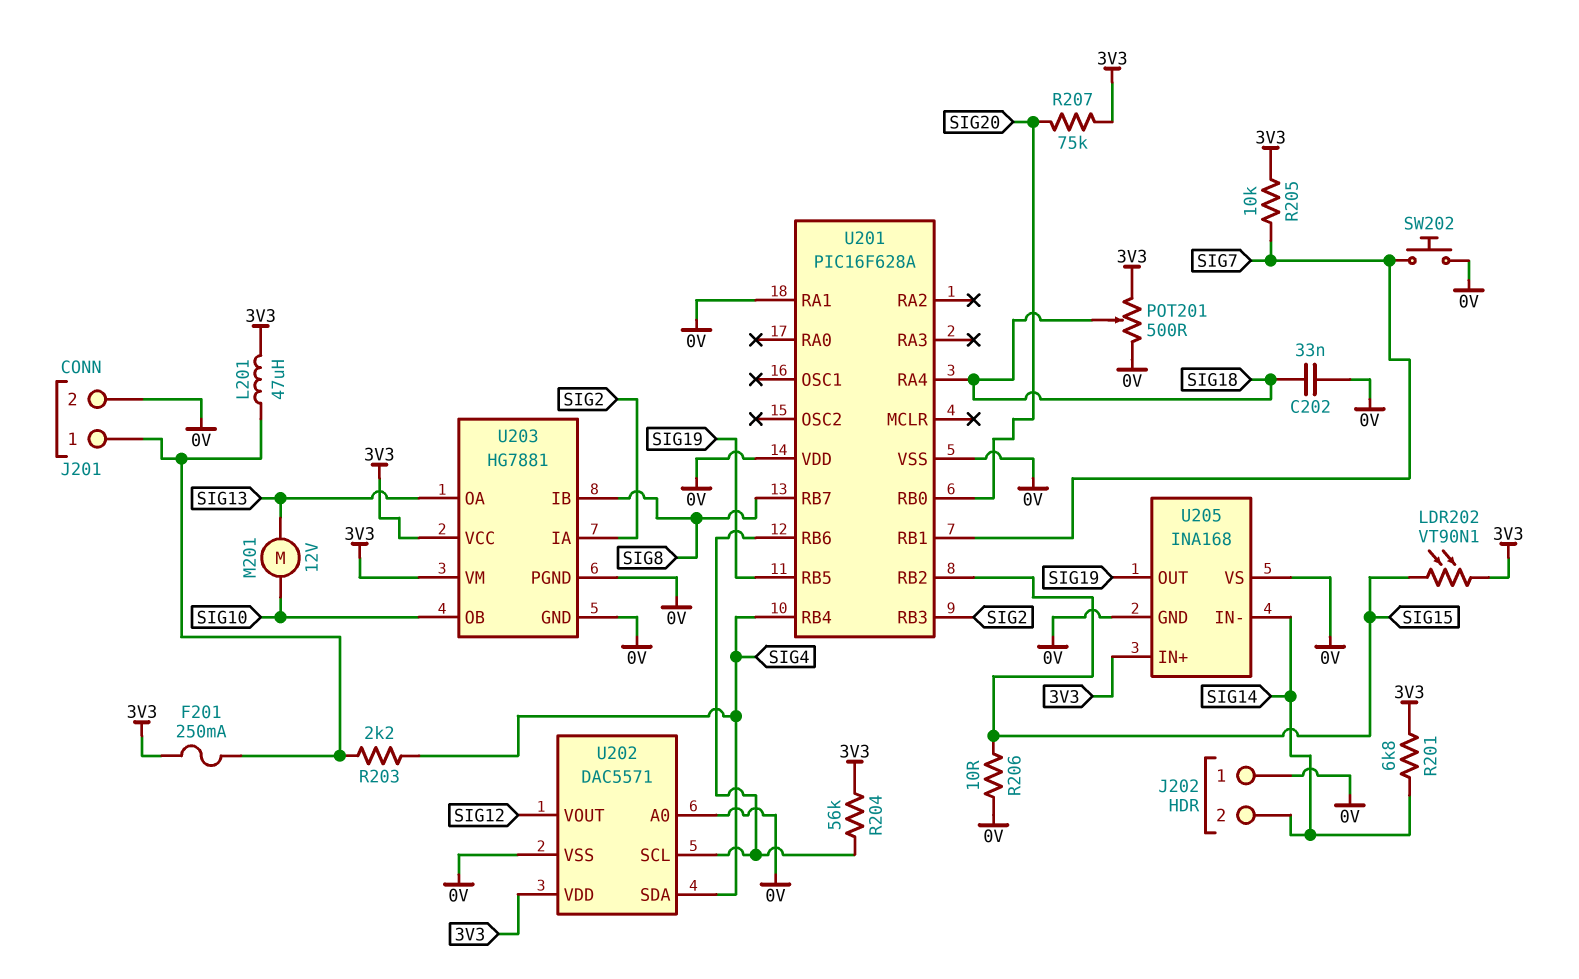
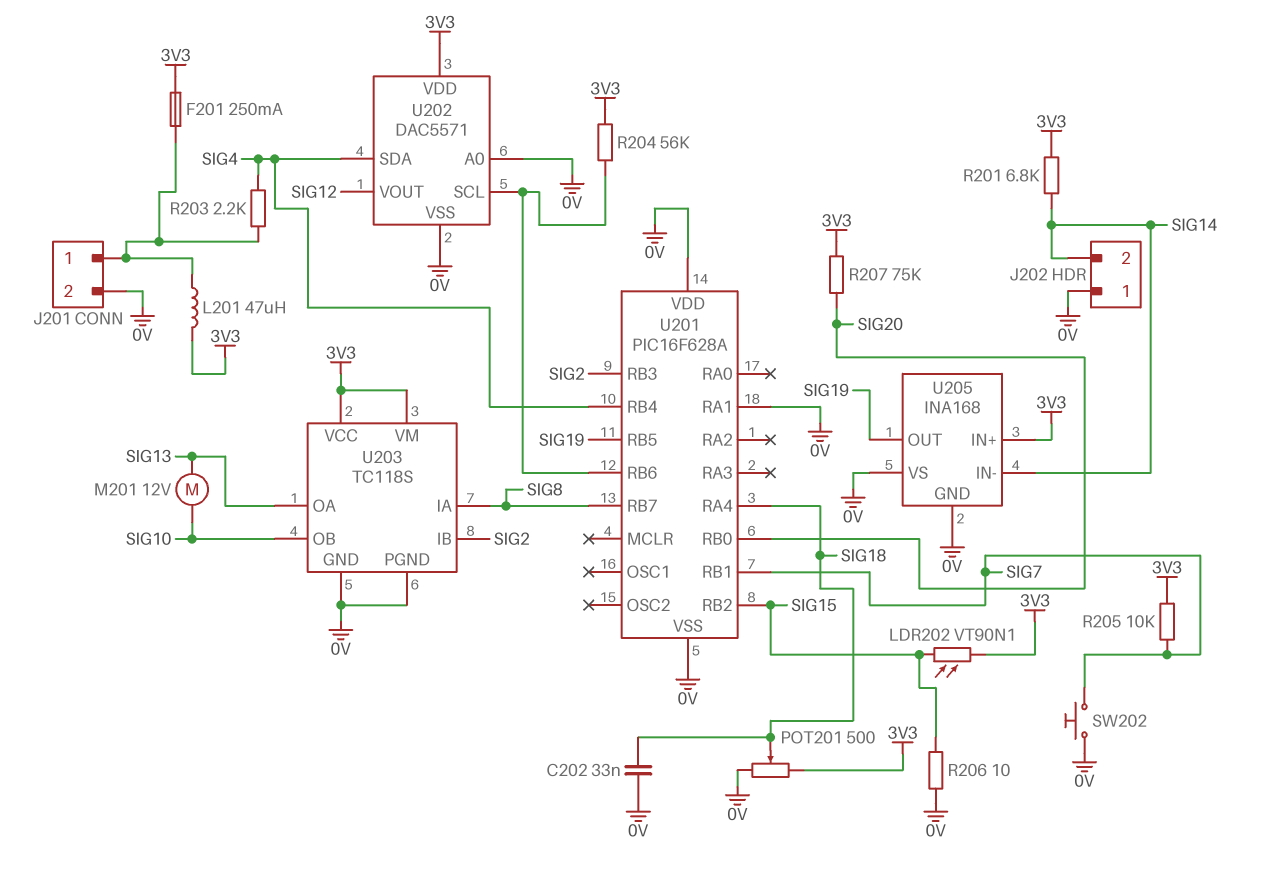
U203: HG7881 -> TC118S
U203 pin IA: SIG2 -> SIG8
U203 pin IB: SIG8 -> SIG2

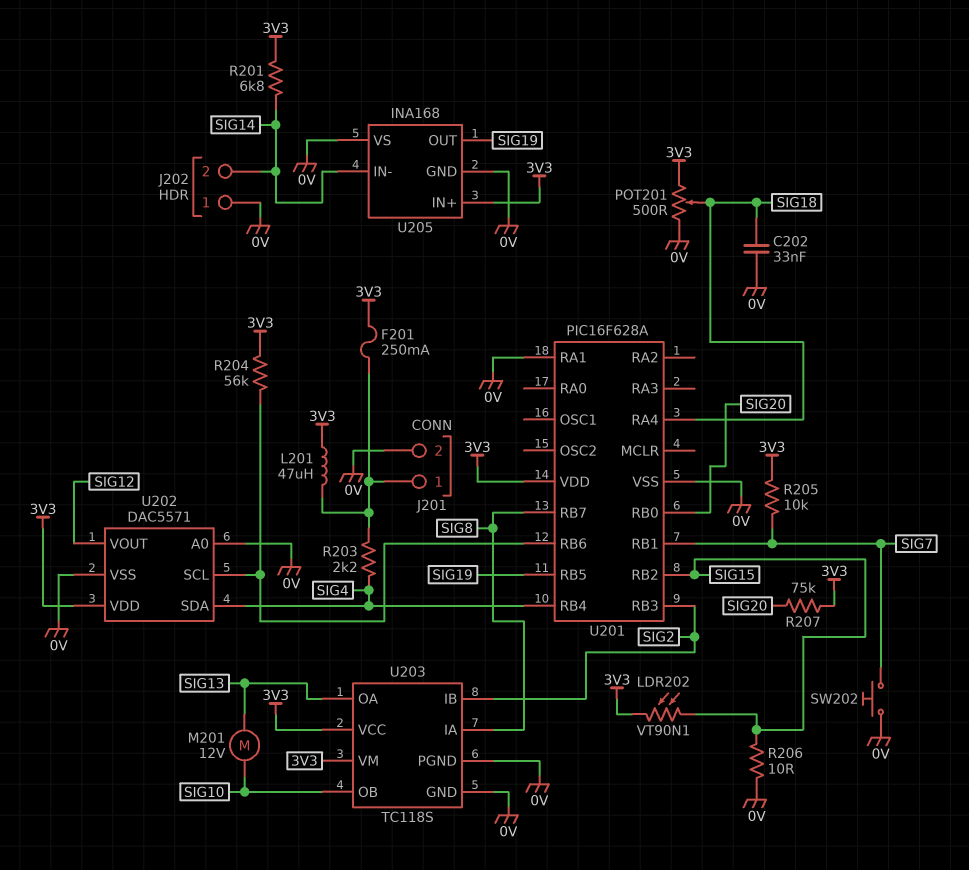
U201 pin VDD: 0V -> 3V3

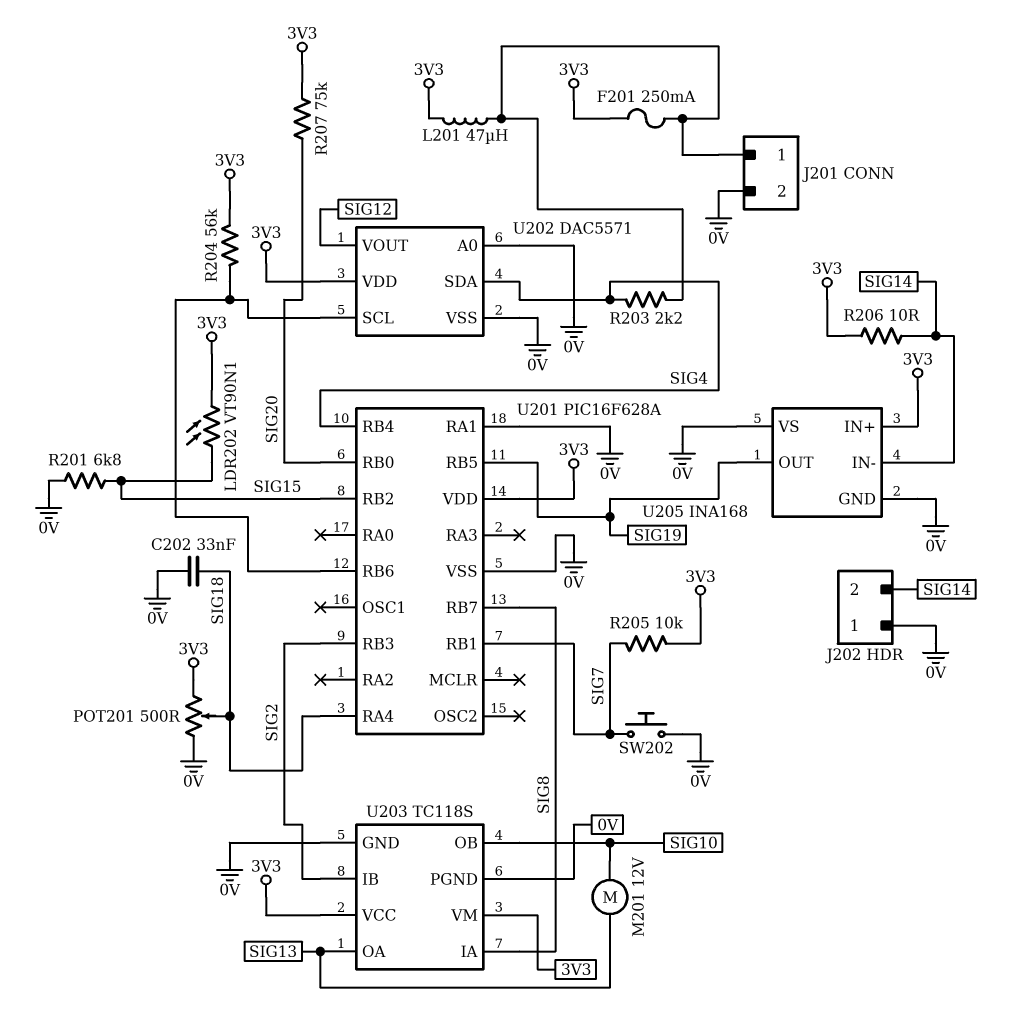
R201: 6.8k (3V3, SIG14) -> 6.8k (0V, SIG15)
R206: 10 (0V, SIG15) -> 10 (3V3, SIG14)

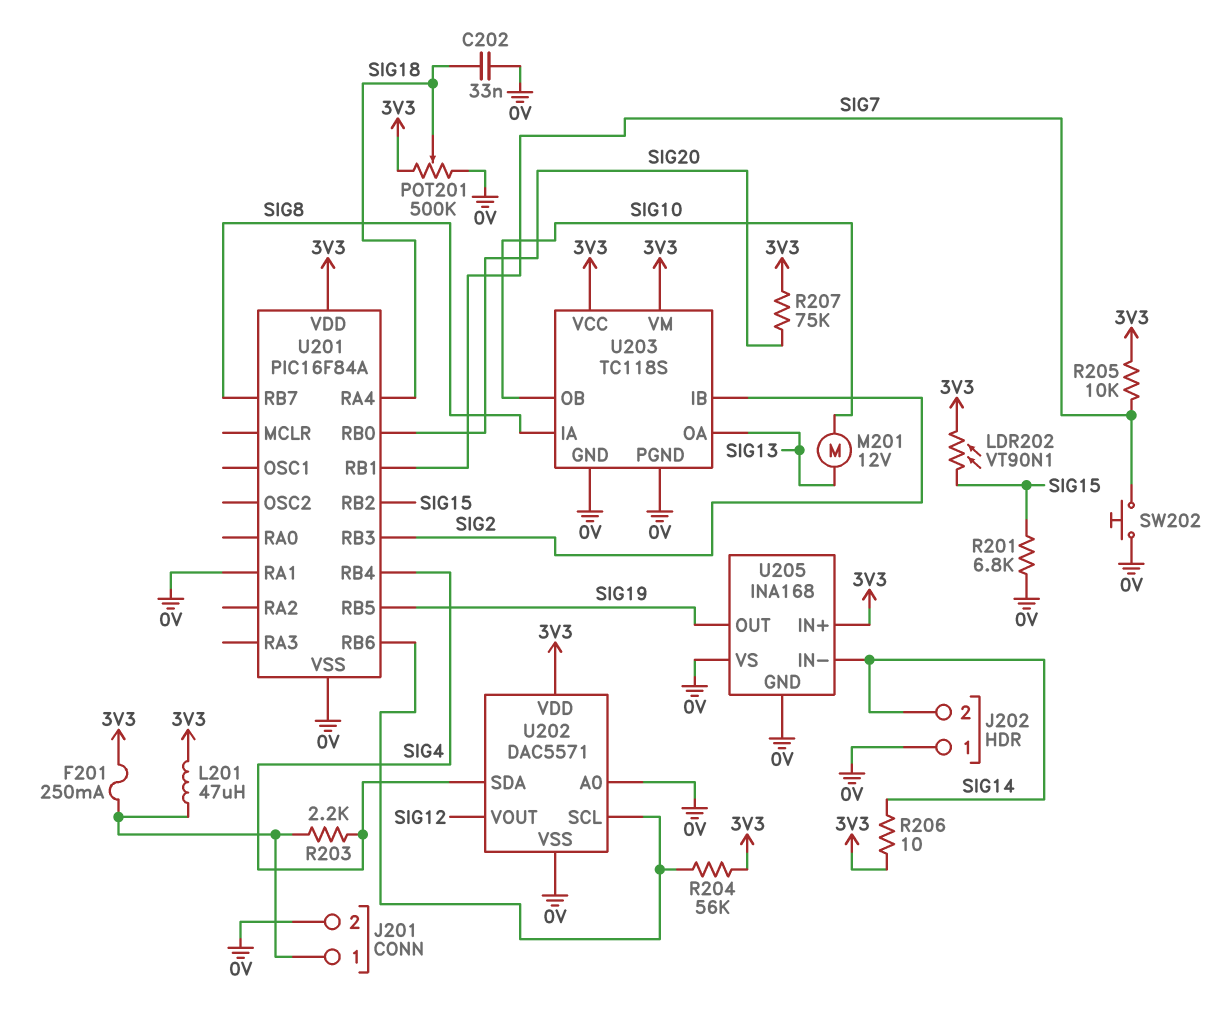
POT201: 500 (0V, 3V3, wiper SIG18) -> 500k (0V, 3V3, wiper SIG18)
U201: PIC16F628A -> PIC16F84A

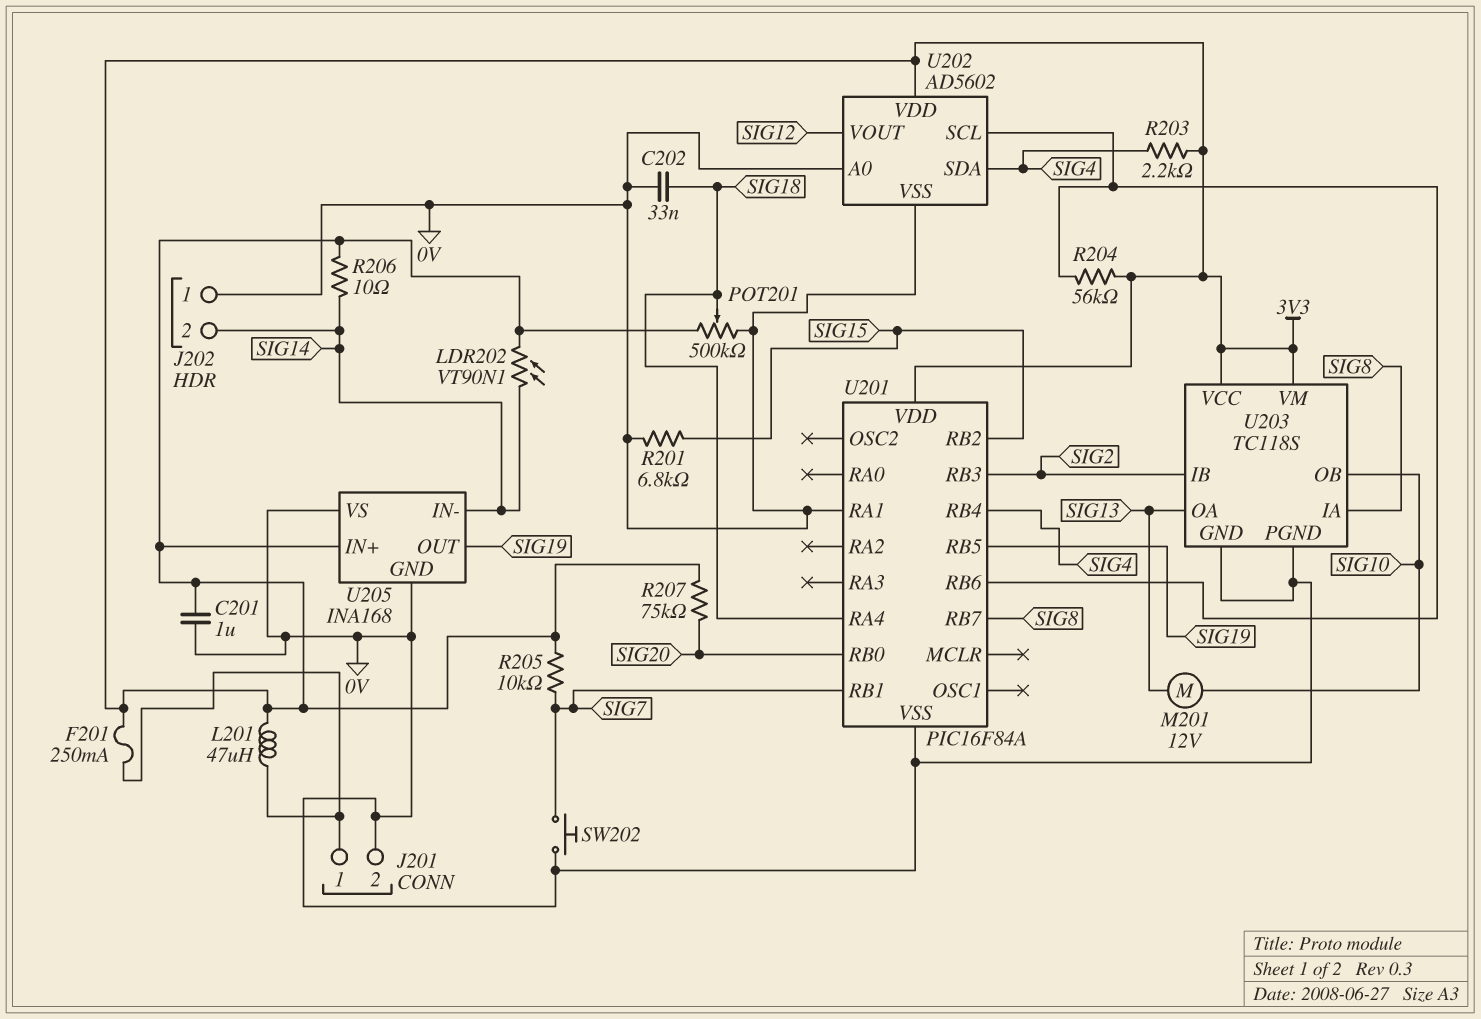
C201: none -> 1uF (0V, 3V3)
LDR202: VT90N1 (3V3, SIG15) -> VT90N1 (3V3, SIG14)
R203: 2.2k (J201/1, SIG4) -> 2.2k (3V3, SIG4)
U202: DAC5571 -> AD5602

